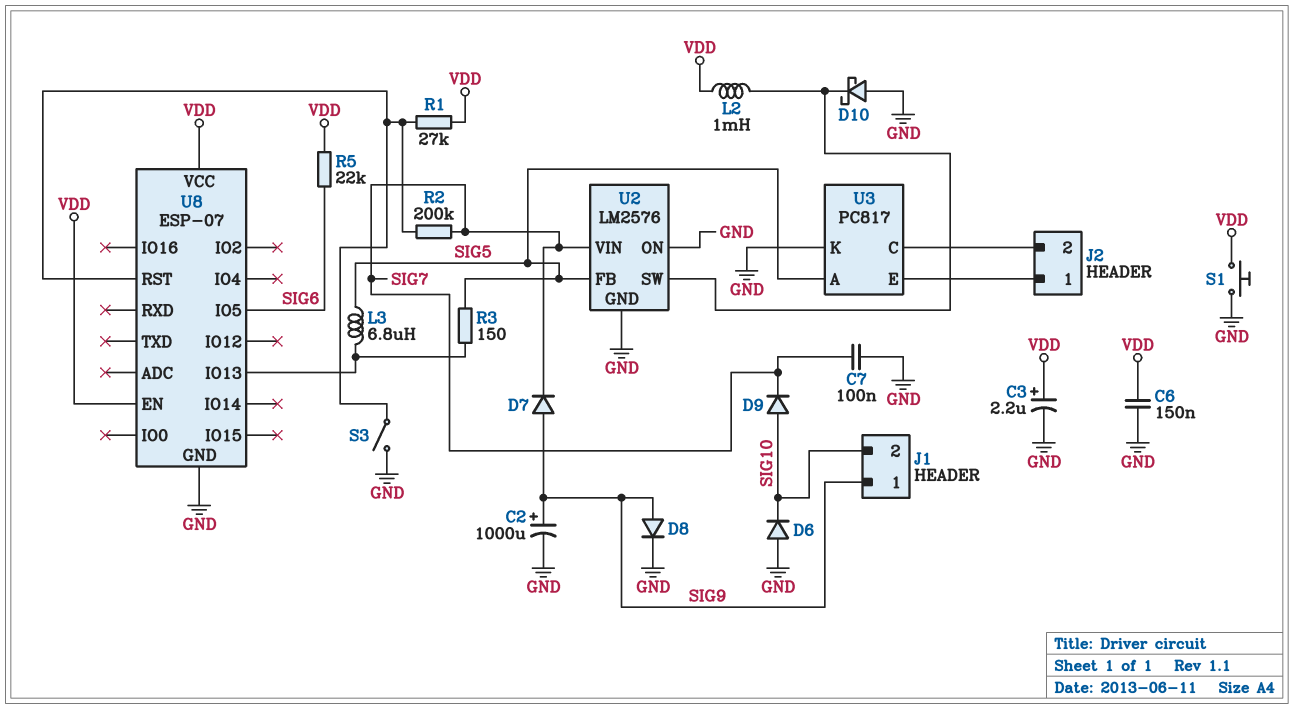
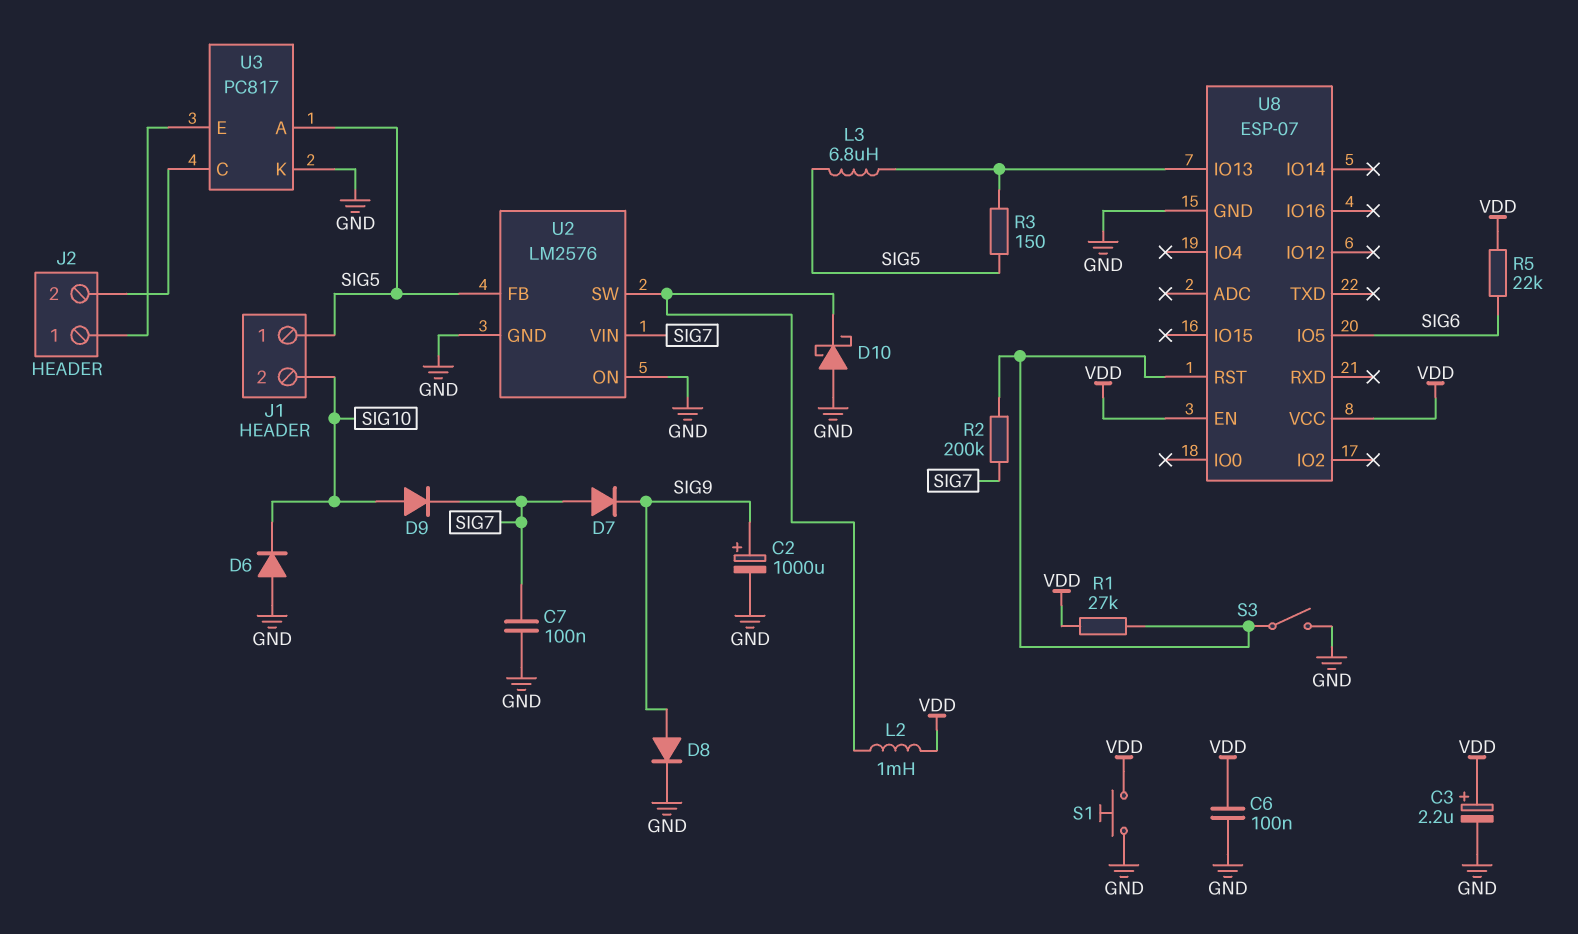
C6: 150nF (GND, VDD) -> 100nF (GND, VDD)
D7: diode (A SIG9, K SIG7) -> diode (A SIG7, K SIG9)
J1 pin 1: SIG9 -> SIG5

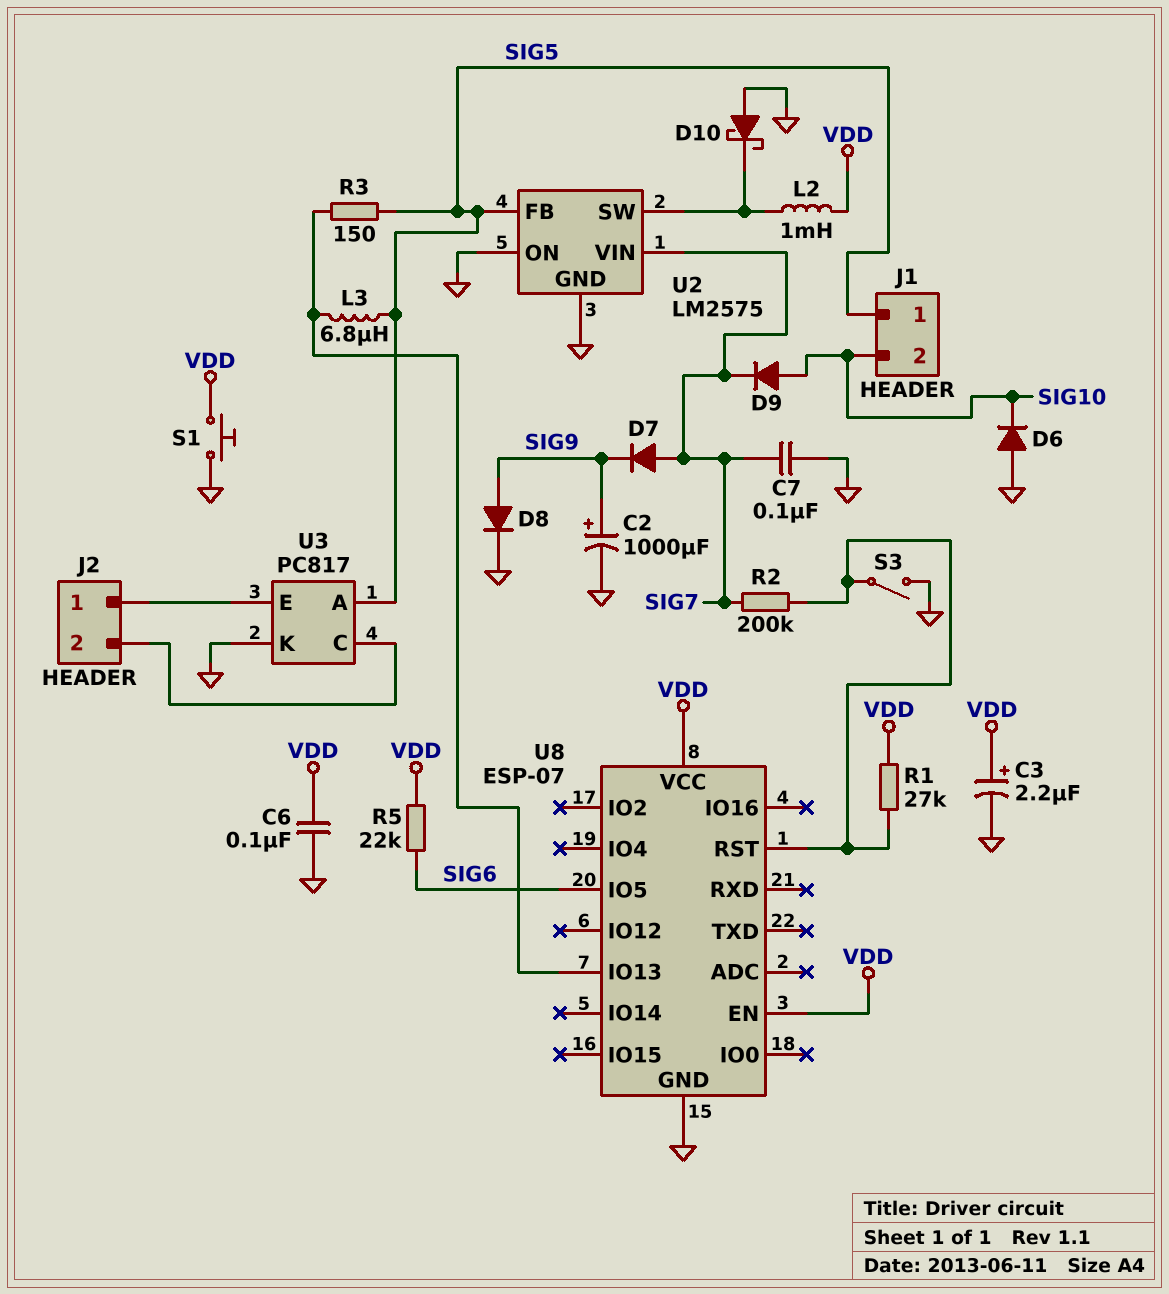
U2: LM2576 -> LM2575

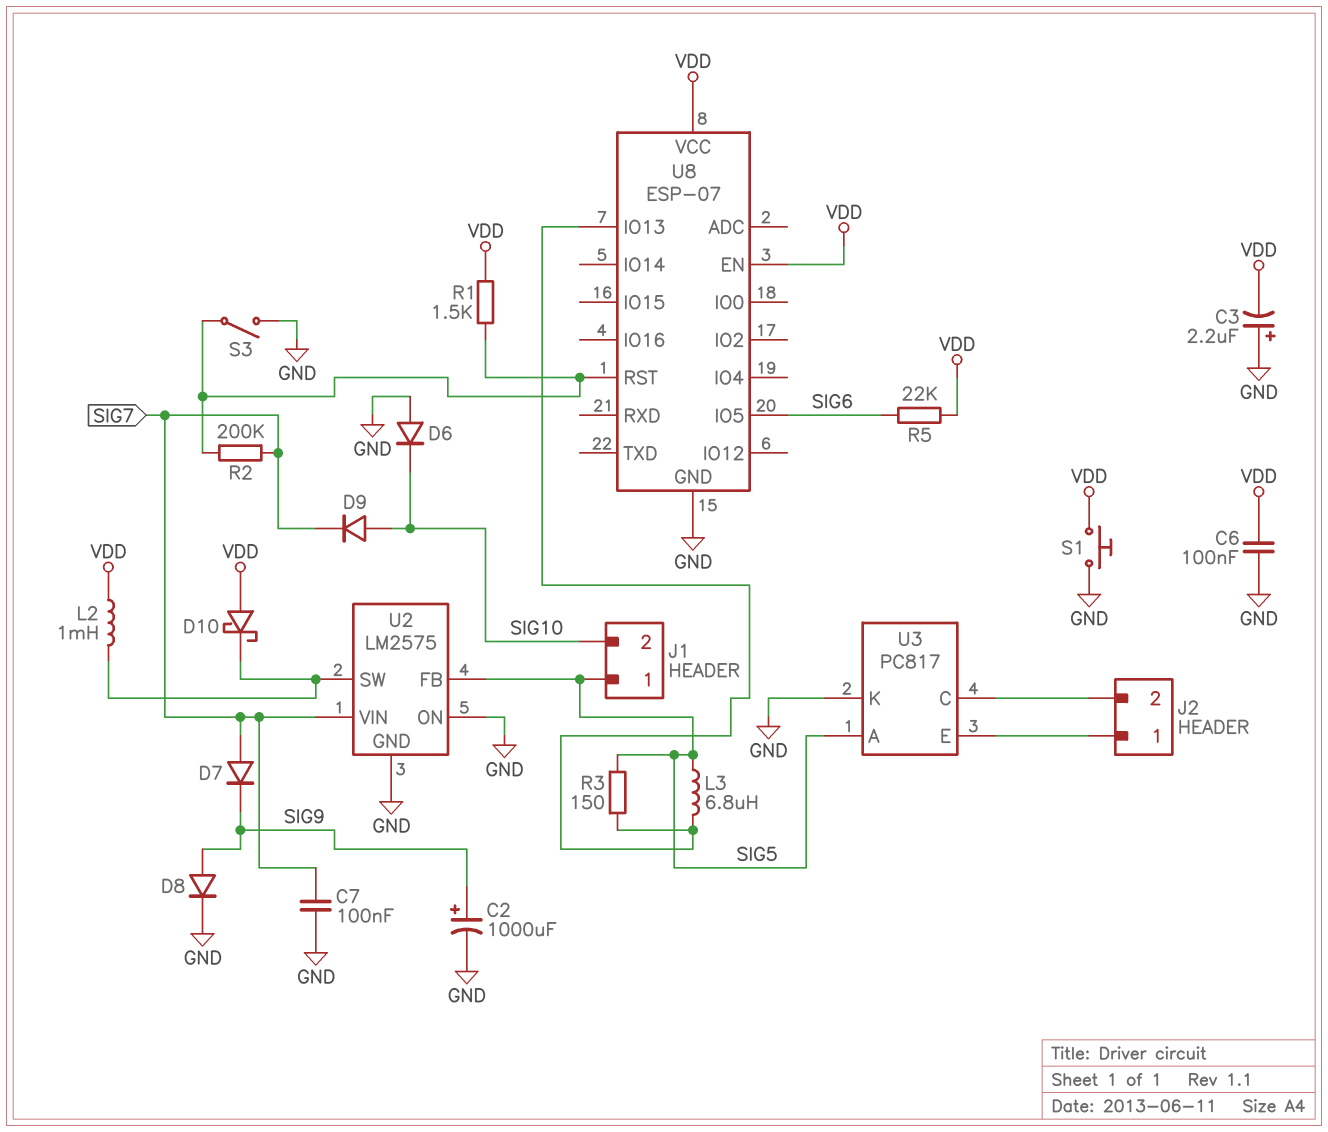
C3: 2.2uF (plus VDD, minus GND) -> 2.2uF (plus GND, minus VDD)
D10: schottky (A GND, K U2/SW) -> schottky (A VDD, K U2/SW)
R1: 27k (U8/RST, VDD) -> 1.5k (U8/RST, VDD)

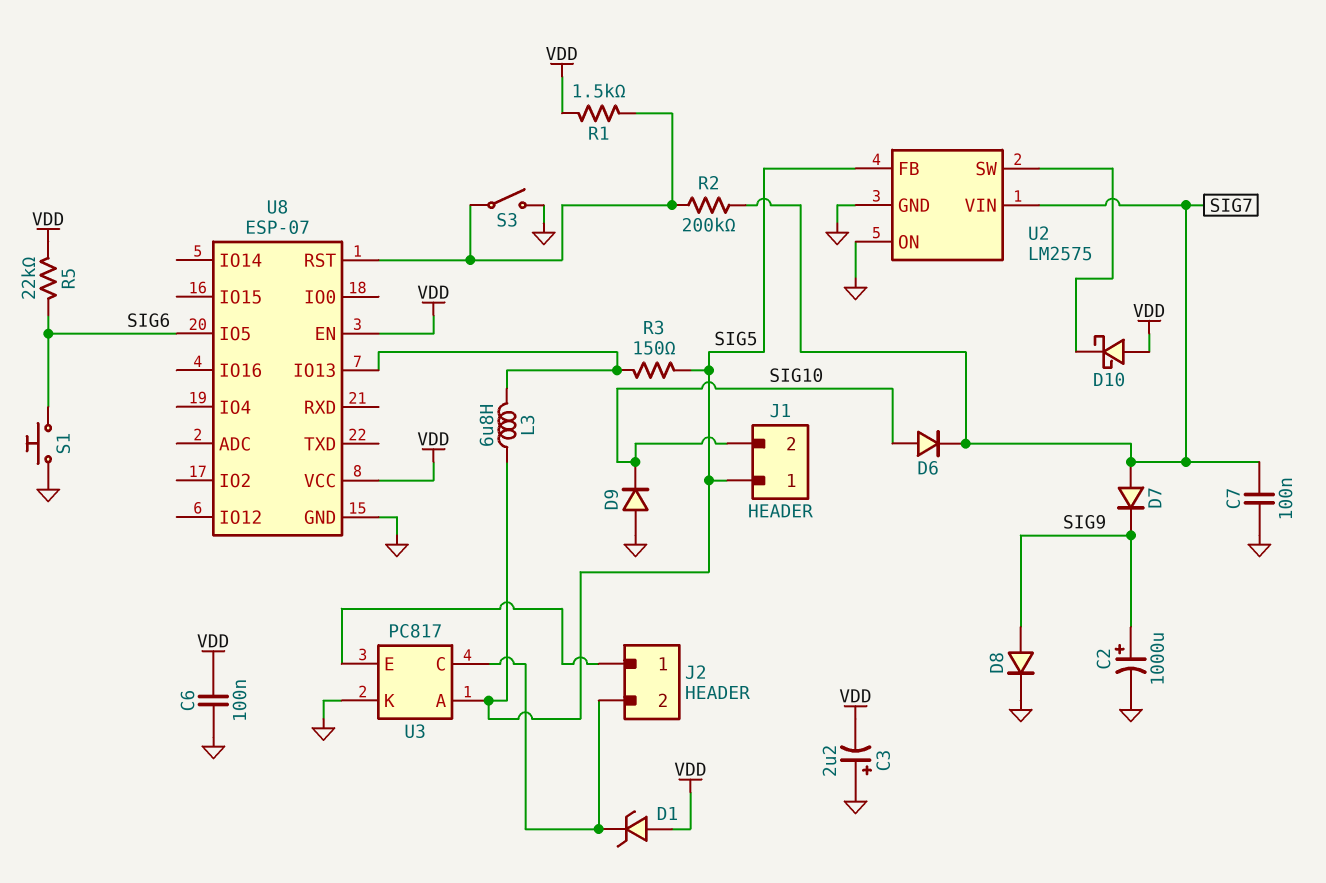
D1: none -> zener (A VDD, K J2/2)
D6: diode (A GND, K SIG10) -> diode (A SIG10, K SIG7)
D9: diode (A SIG10, K SIG7) -> diode (A GND, K SIG10)
L2: 1mH (U2/SW, VDD) -> none
S1: button (GND, VDD) -> button (GND, SIG6)

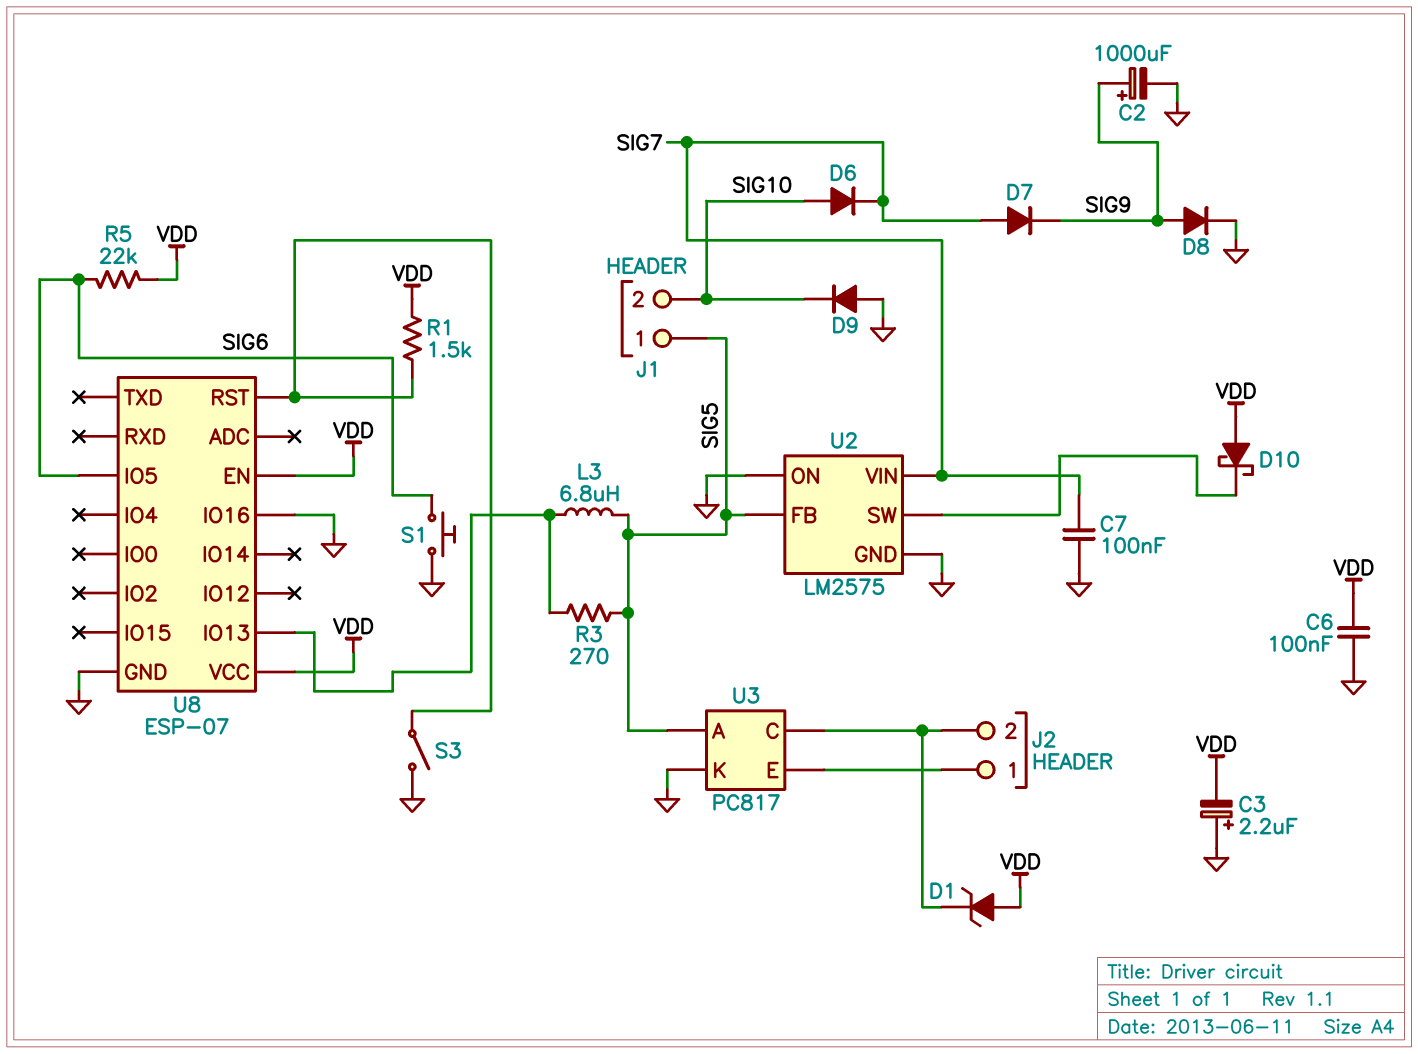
R2: 200k (SIG7, U8/RST) -> none
R3: 150 (SIG5, U8/IO13) -> 270 (SIG5, U8/IO13)
U8 pin IO16: none -> GND

